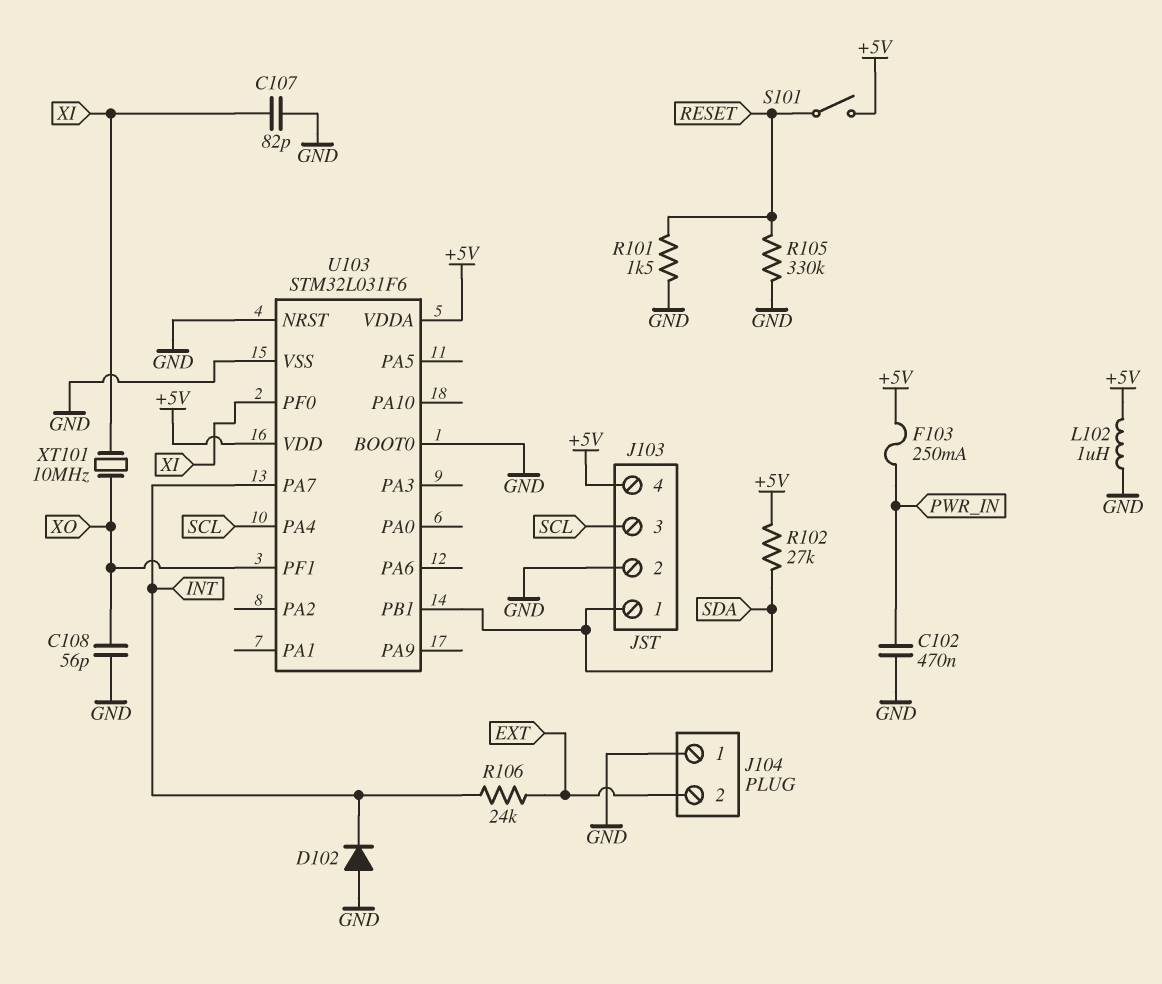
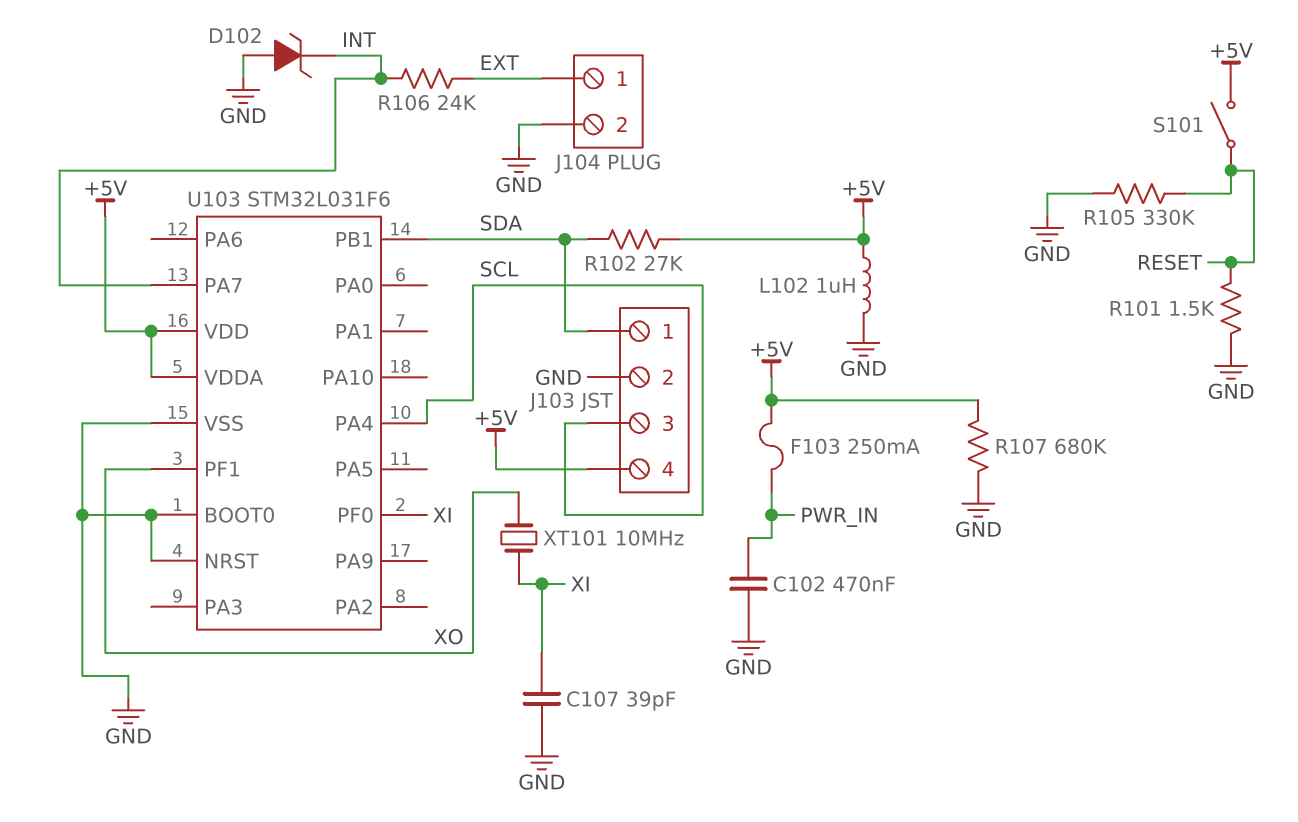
C107: 82pF (GND, XI) -> 39pF (GND, XI)
C108: 56pF (GND, XO) -> none
D102: diode (A GND, K INT) -> zener (A GND, K INT)
J104 pin 1: GND -> EXT
J104 pin 2: EXT -> GND
R107: none -> 680k (+5V, GND)

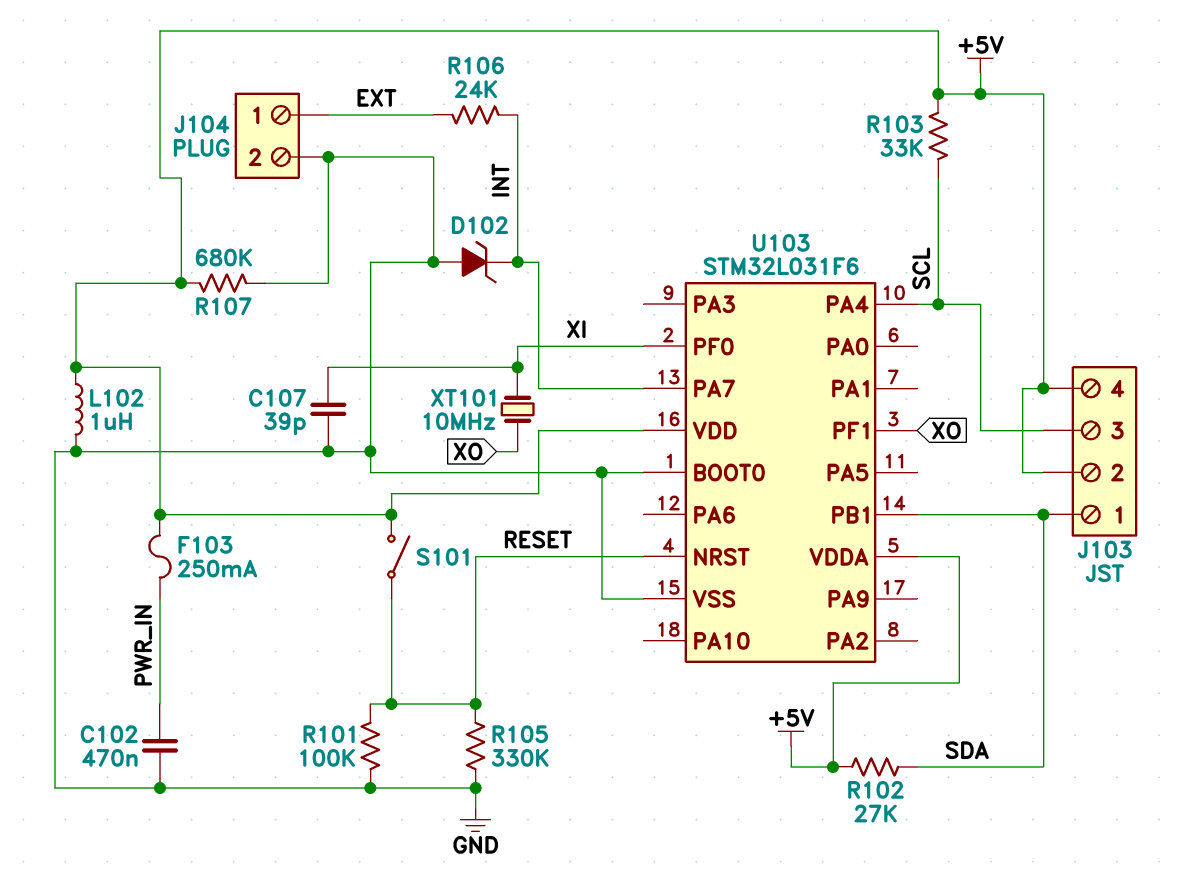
J103 pin 2: GND -> +5V
R101: 1.5k (GND, RESET) -> 100k (GND, RESET)
R103: none -> 33k (+5V, SCL)
U103 pin NRST: GND -> RESET

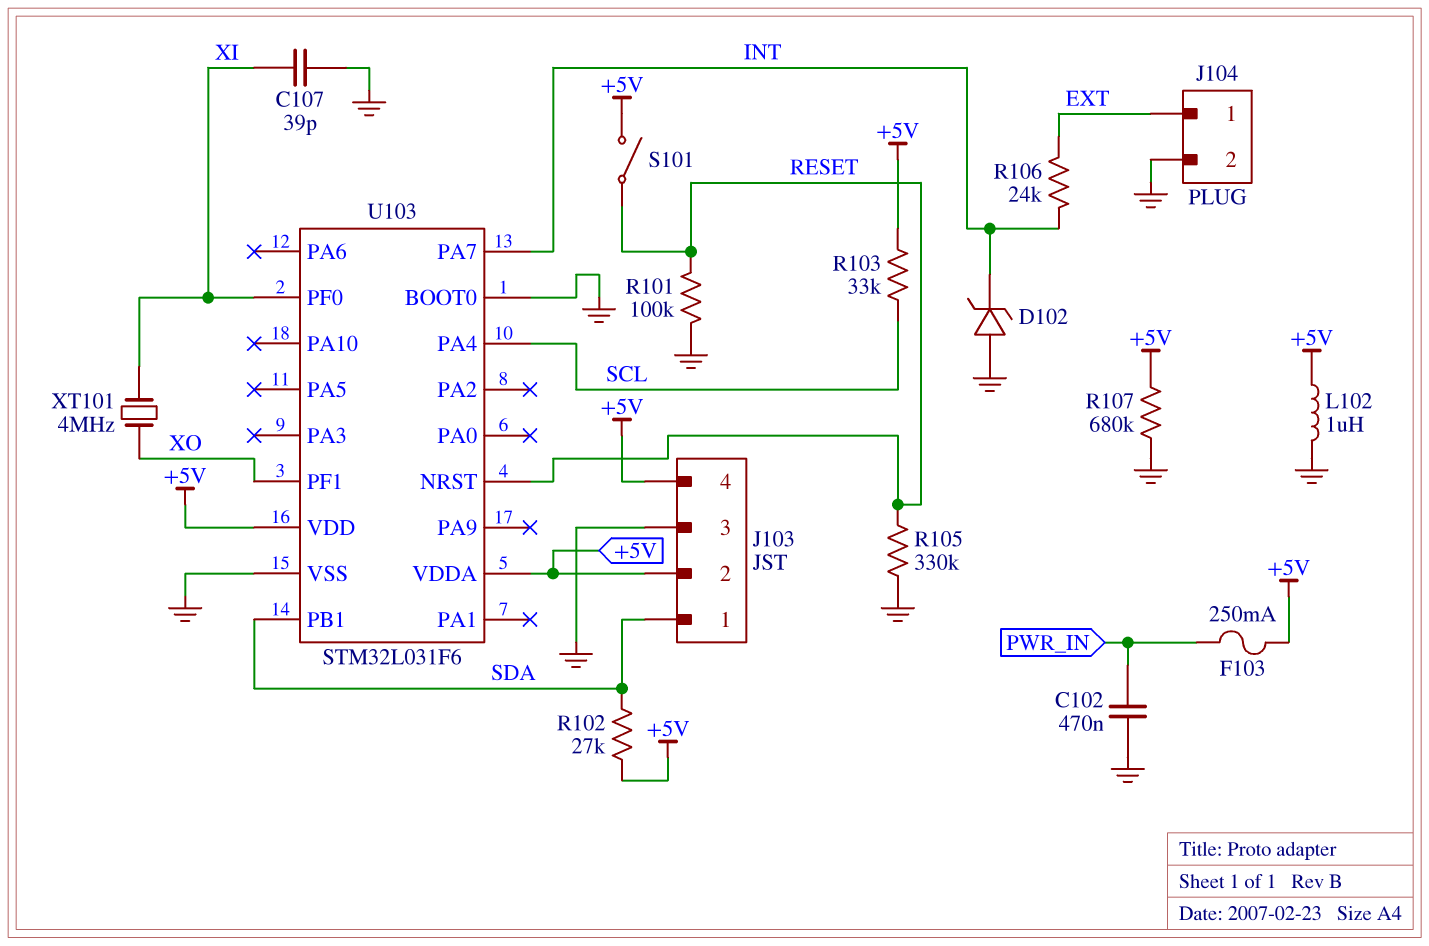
J103 pin 3: SCL -> GND
XT101: 10MHz (XI, XO) -> 4MHz (XI, XO)

